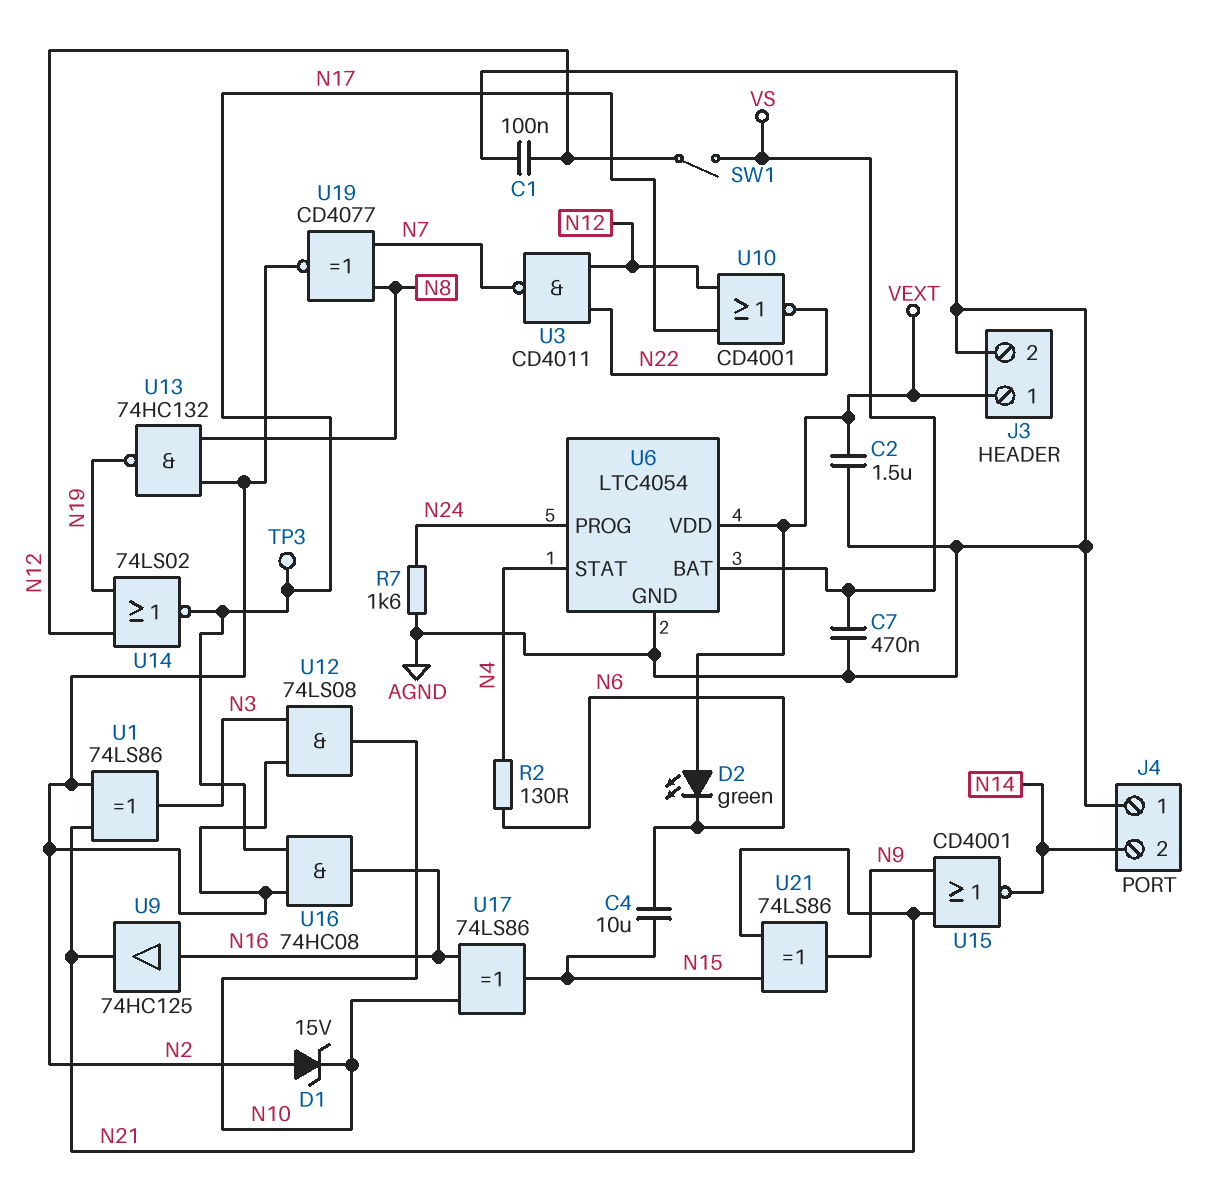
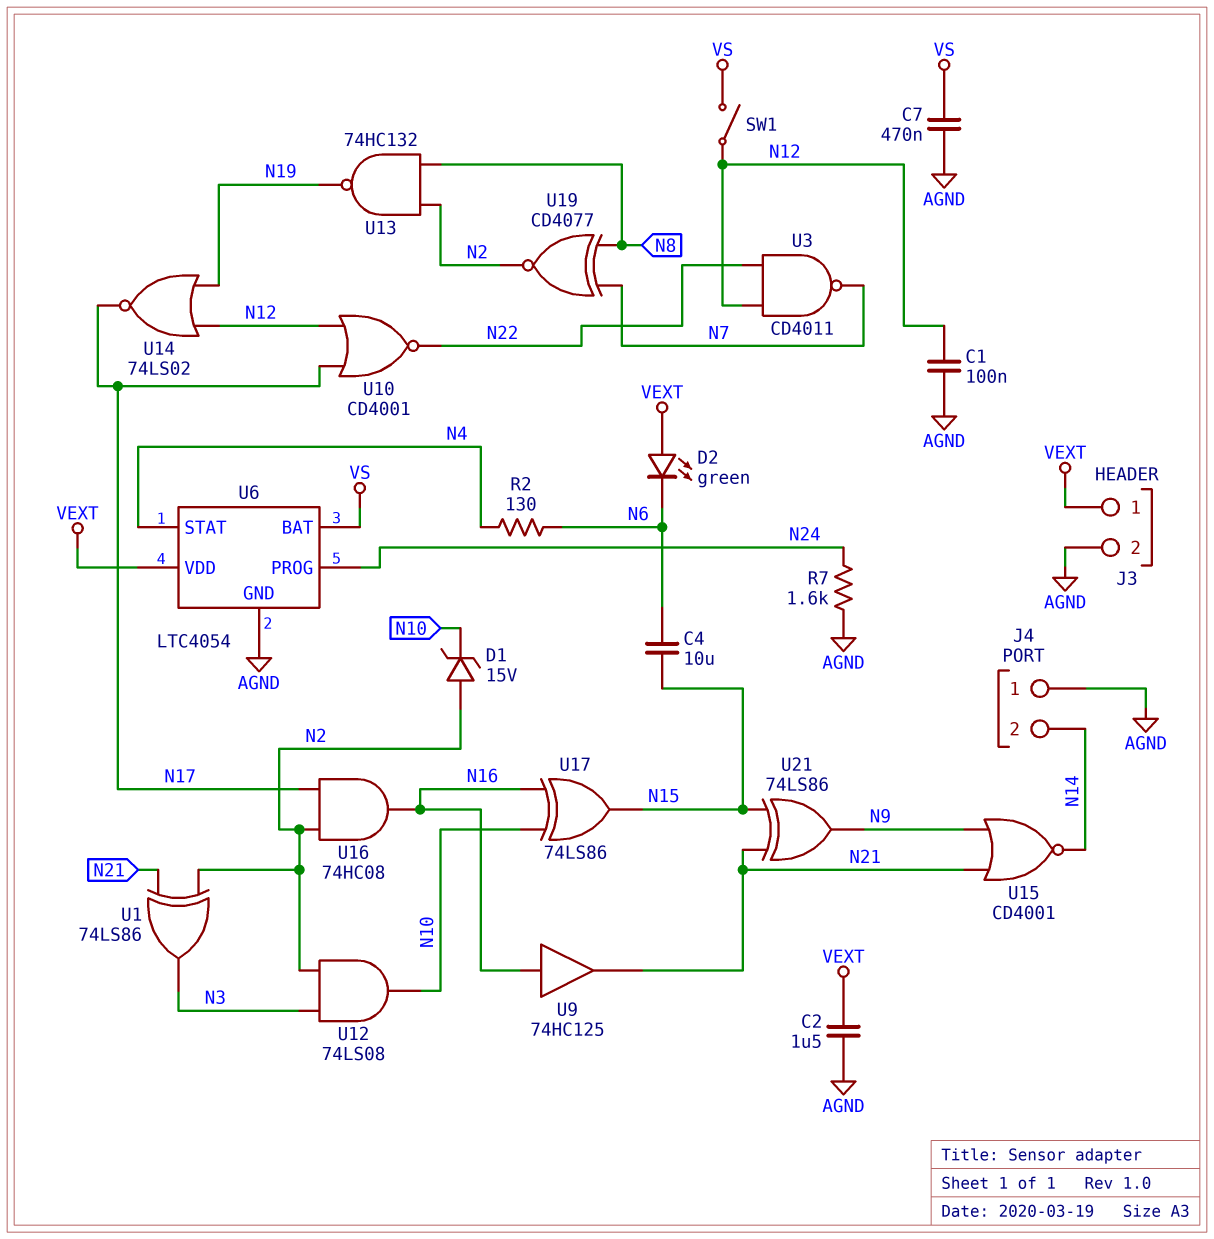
TP3: test point (N17) -> none

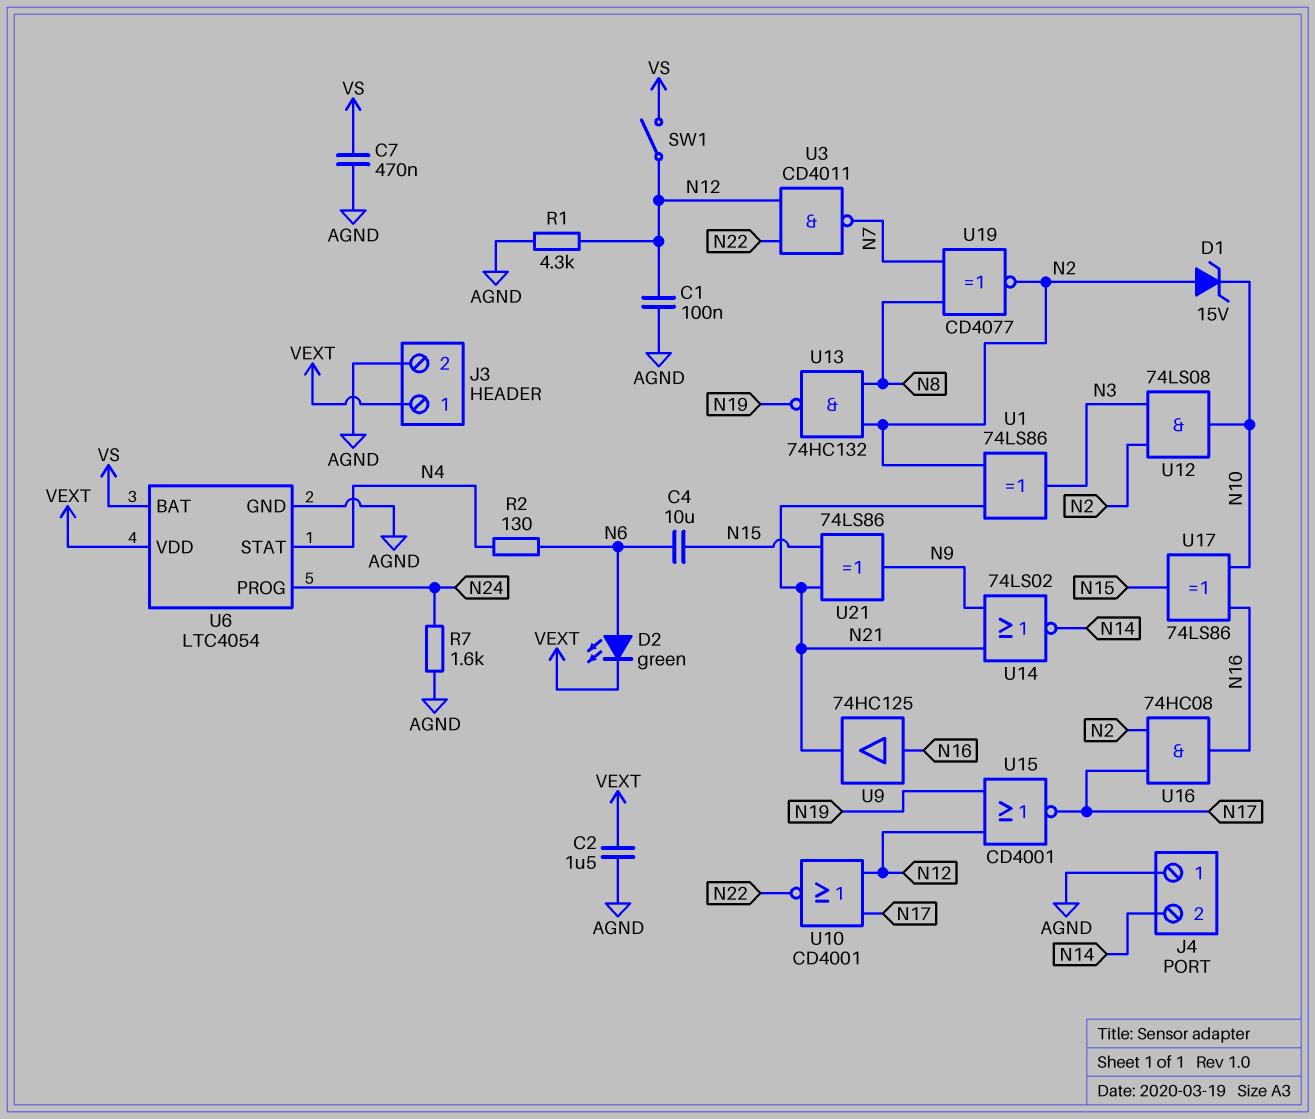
D2: LED green (A VEXT, K N6) -> LED green (A N6, K VEXT)
R1: none -> 4.3k (AGND, N12)
U14: NOR 74LS02 (in N12, in N19, out N17) -> NOR 74LS02 (in N9, in N21, out N14)
U15: NOR CD4001 (in N9, in N21, out N14) -> NOR CD4001 (in N12, in N19, out N17)

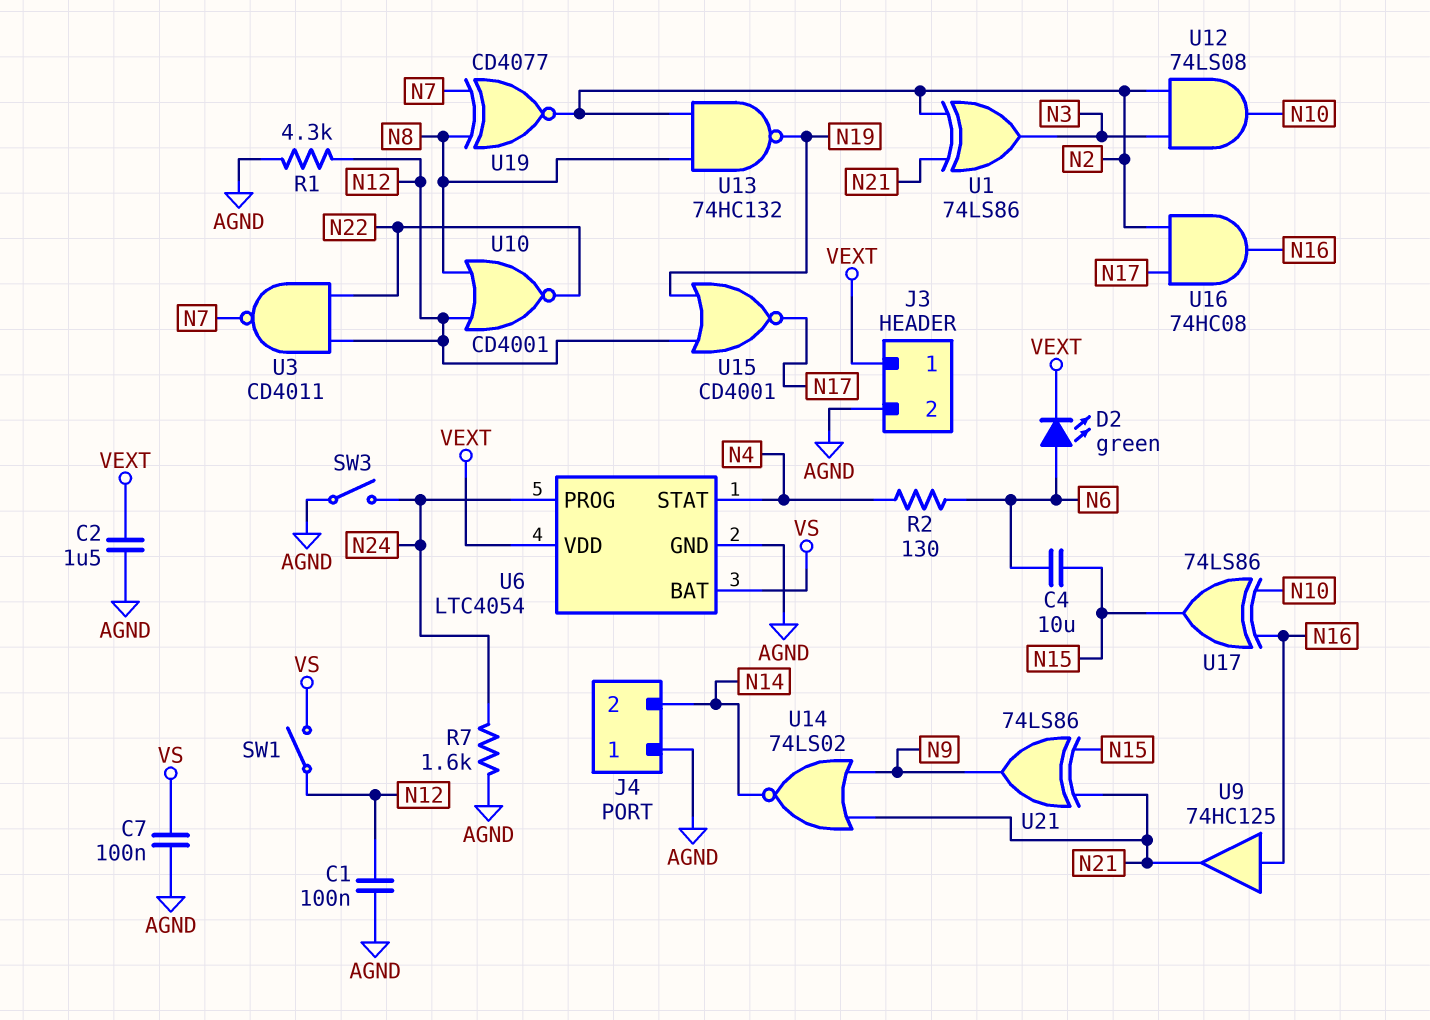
C7: 470nF (AGND, VS) -> 100nF (AGND, VS)
D1: zener 15V (A N2, K N10) -> none
SW3: none -> switch (AGND, N24)
U10: NOR CD4001 (in N12, in N17, out N22) -> NOR CD4001 (in N8, in N12, out N22)

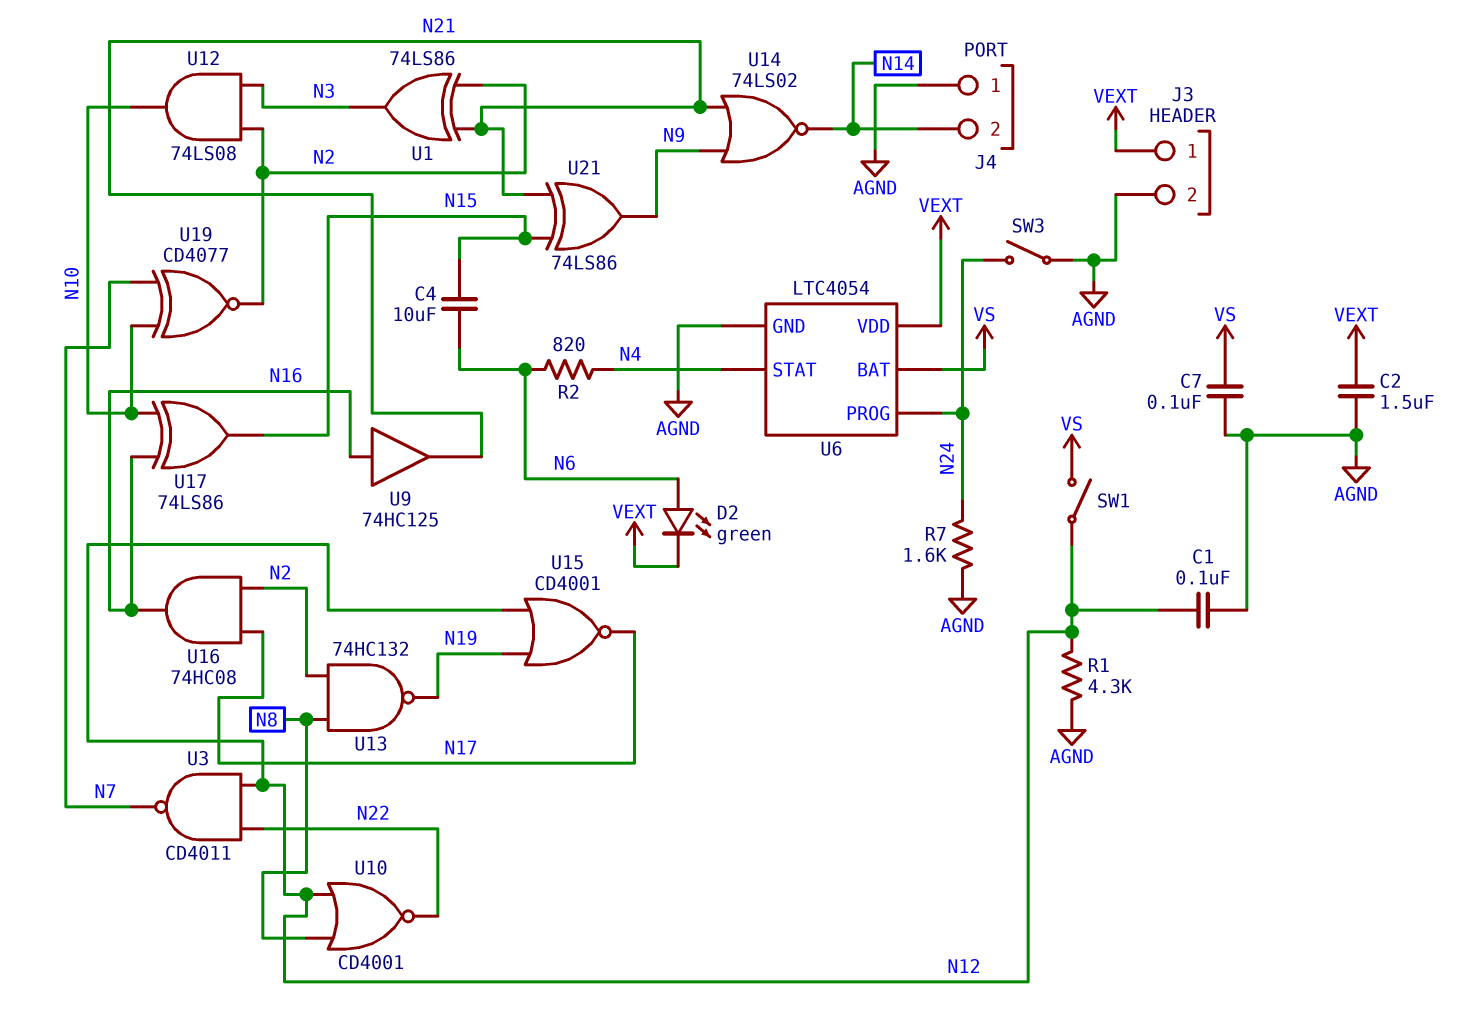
R2: 130 (N4, N6) -> 820 (N4, N6)
U19: XNOR CD4077 (in N7, in N8, out N2) -> XNOR CD4077 (in N7, in N10, out N2)

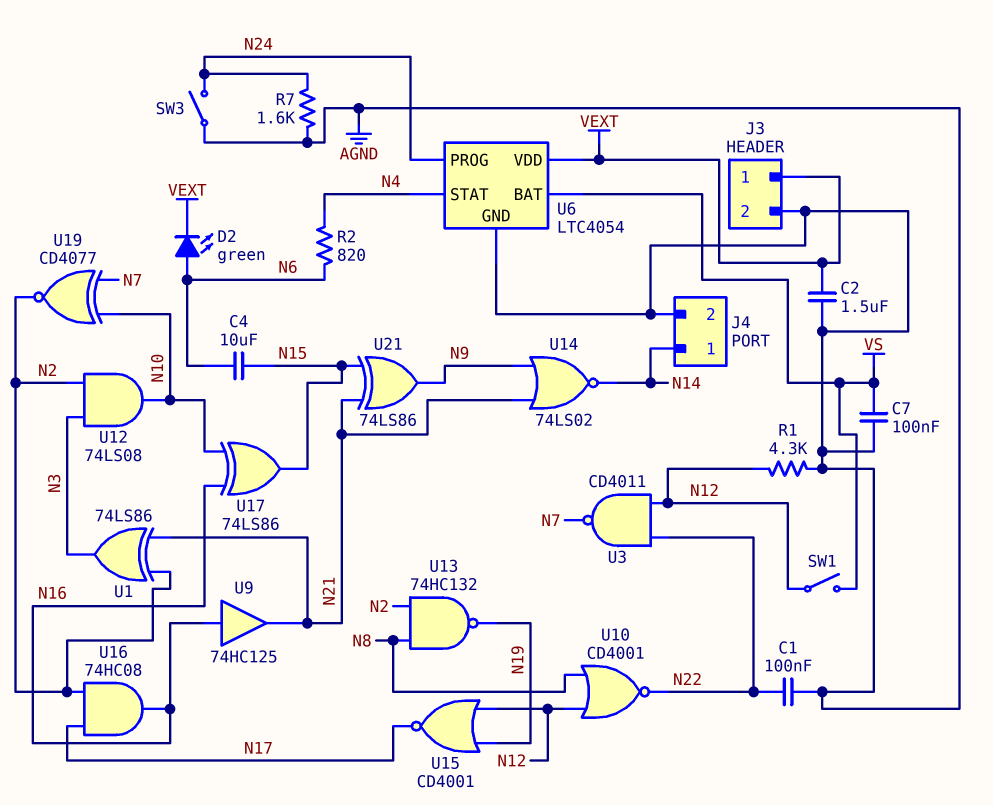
C1: 100nF (AGND, N12) -> 100nF (AGND, N22)
J4 pin 1: AGND -> N14
J4 pin 2: N14 -> AGND

